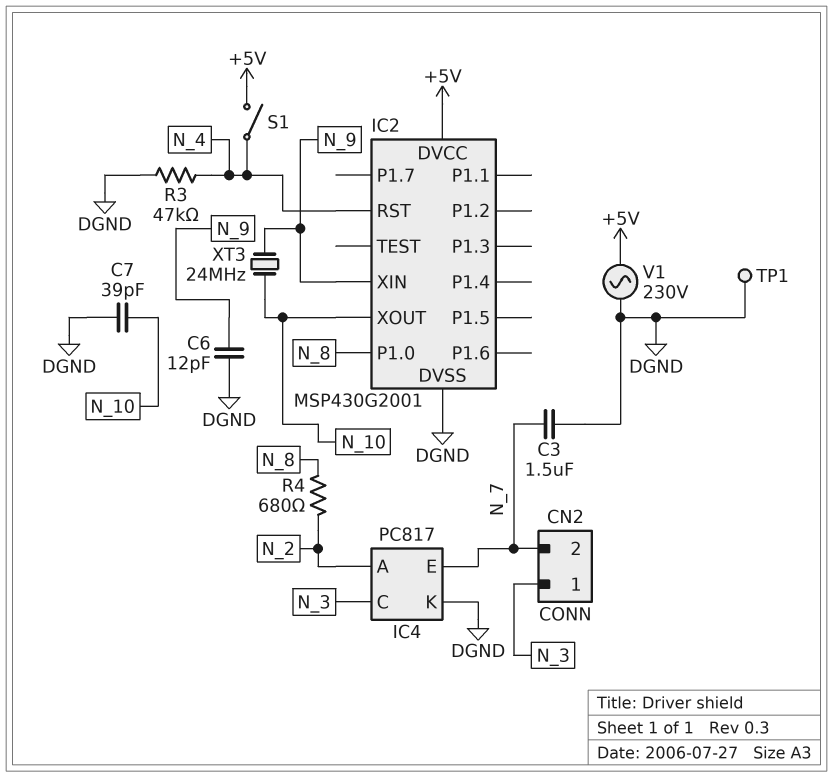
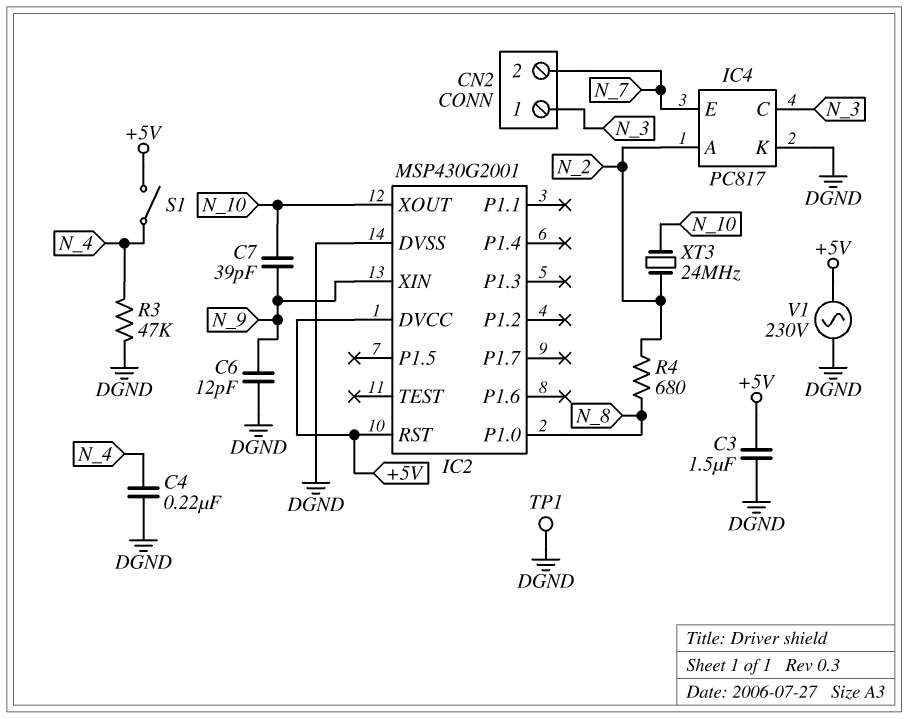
C3: 1.5uF (DGND, N_7) -> 1.5uF (+5V, DGND)
C4: none -> 220nF (DGND, N_4)
C7: 39pF (DGND, N_10) -> 39pF (N_9, N_10)
IC2 pin RST: N_4 -> +5V
XT3: 24MHz (N_9, N_10) -> 24MHz (N_2, N_10)

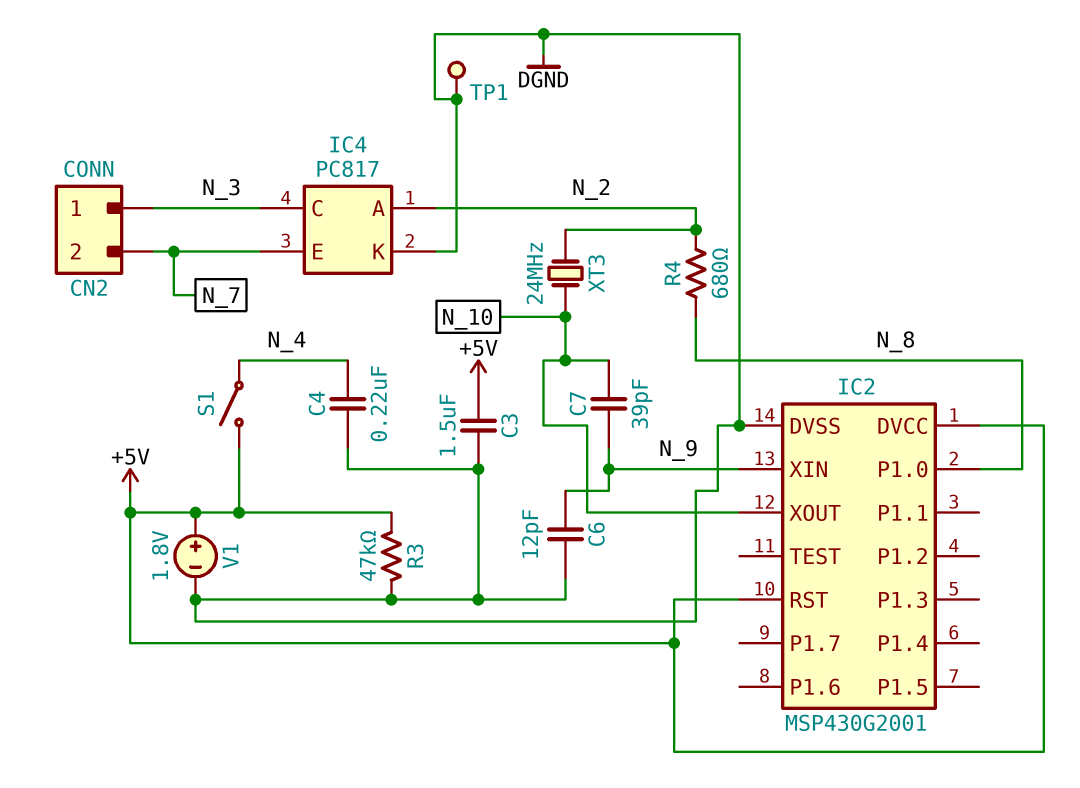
R3: 47k (DGND, N_4) -> 47k (+5V, DGND)
V1: AC 230V (+5V, DGND) -> 1.8V (plus +5V, minus DGND)

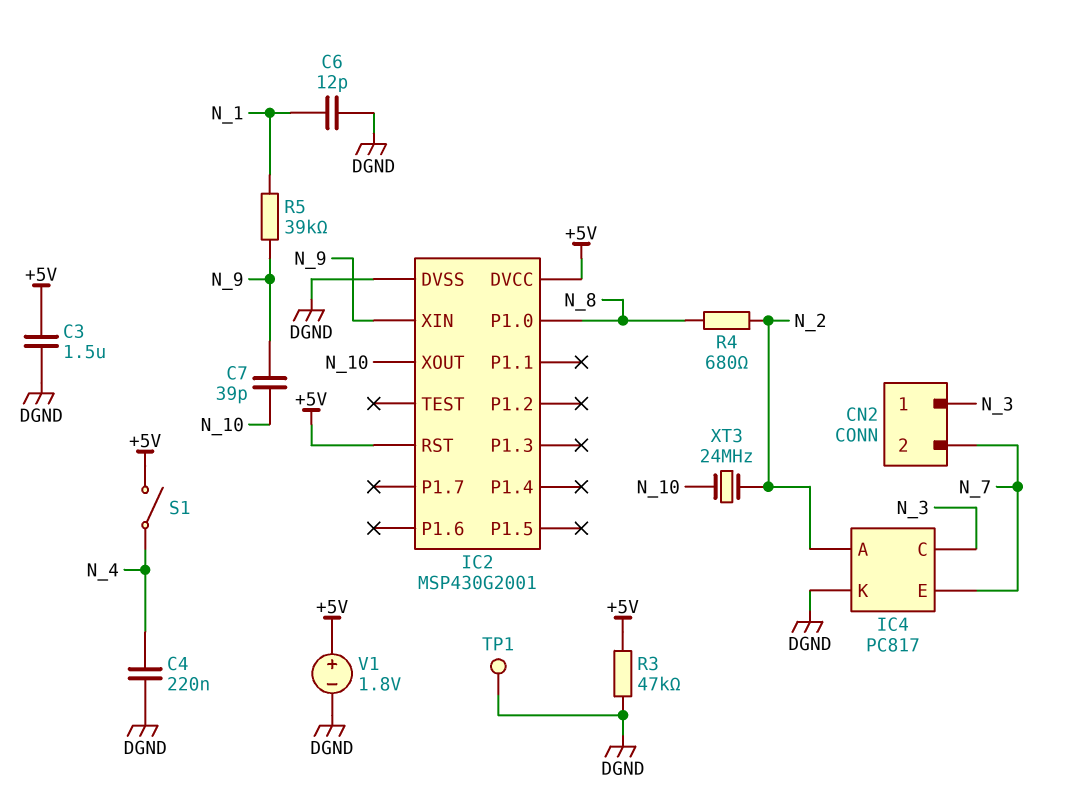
C6: 12pF (DGND, N_9) -> 12pF (DGND, N_1)
R5: none -> 39k (N_1, N_9)

